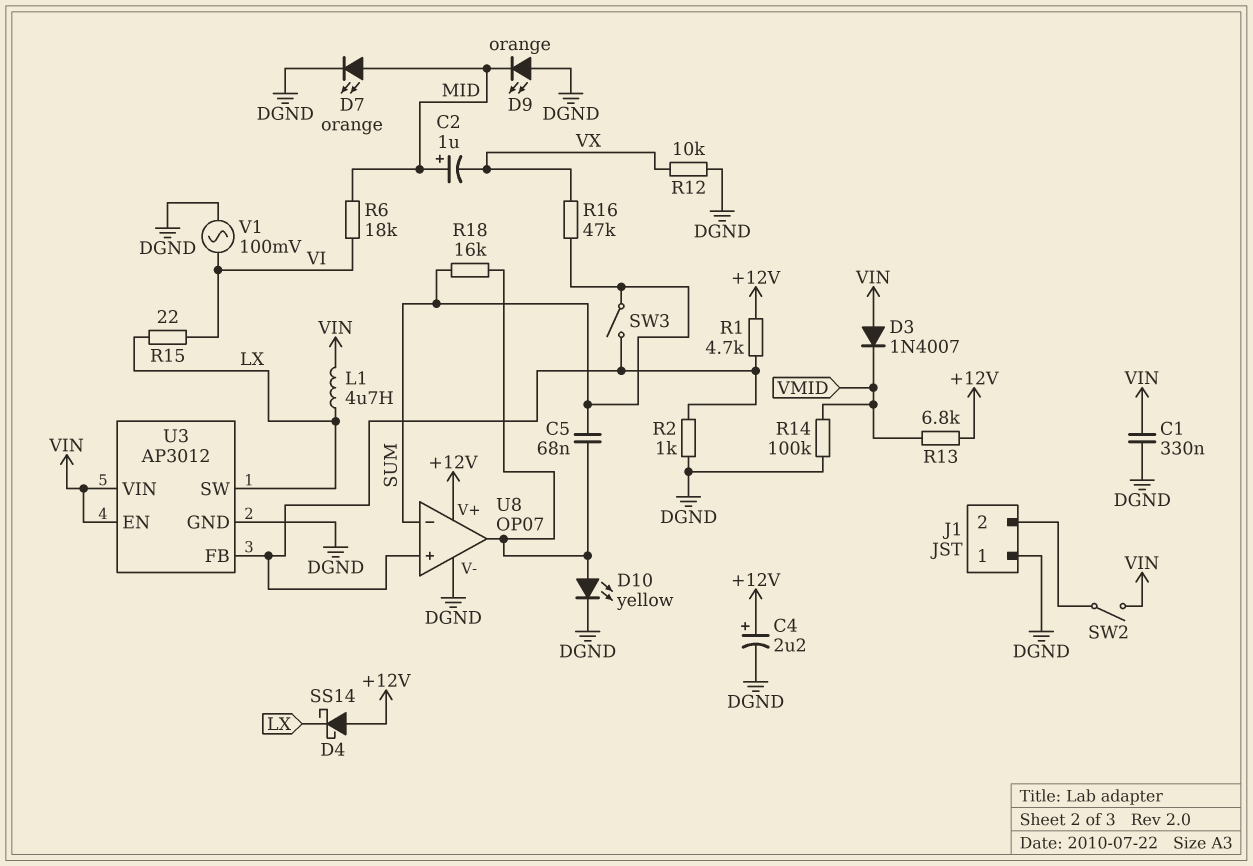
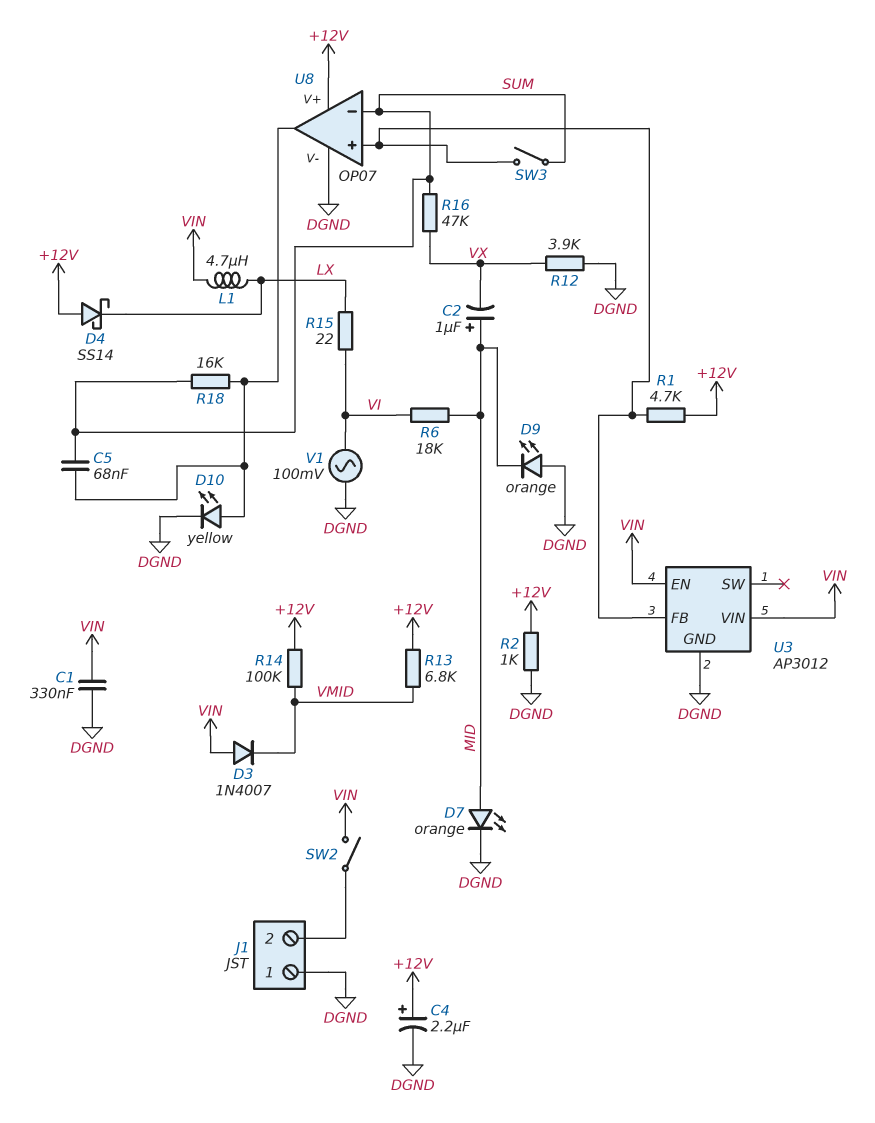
R2: 1k (DGND, U3/FB) -> 1k (+12V, DGND)
R12: 10k (DGND, VX) -> 3.9k (DGND, VX)
R14: 100k (DGND, VMID) -> 100k (+12V, VMID)
U3 pin SW: LX -> none

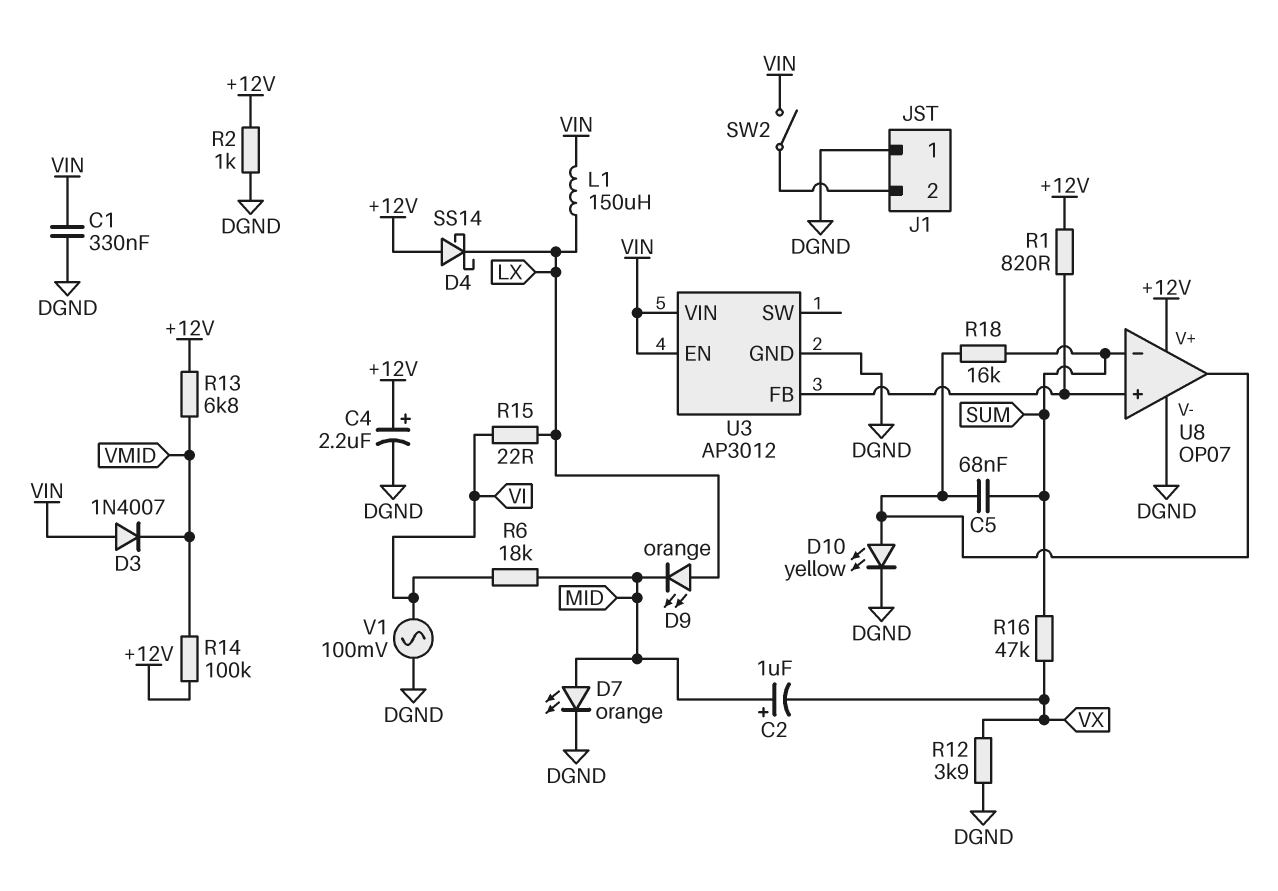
D9: LED orange (A DGND, K MID) -> LED orange (A LX, K MID)
L1: 4.7uH (LX, VIN) -> 150uH (LX, VIN)
R1: 4.7k (+12V, U3/FB) -> 820 (+12V, U3/FB)
SW3: switch (SUM, U3/FB) -> none

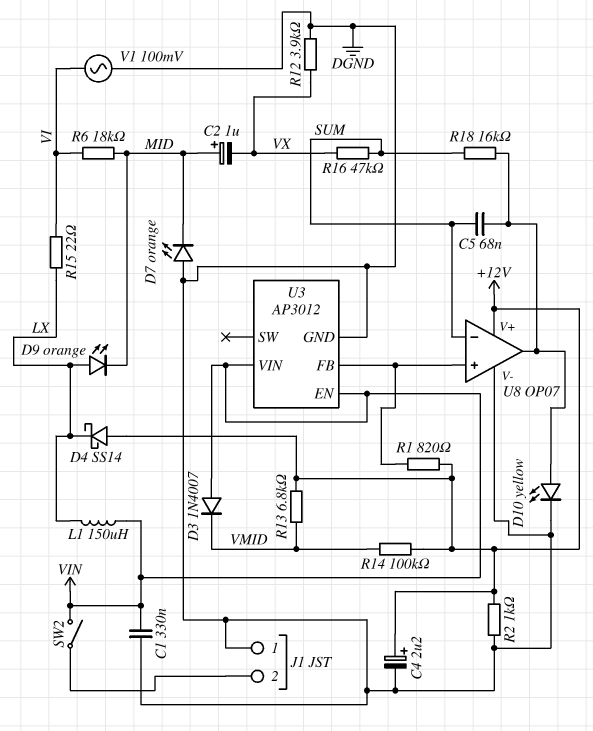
D7: LED orange (A MID, K DGND) -> LED orange (A DGND, K MID)

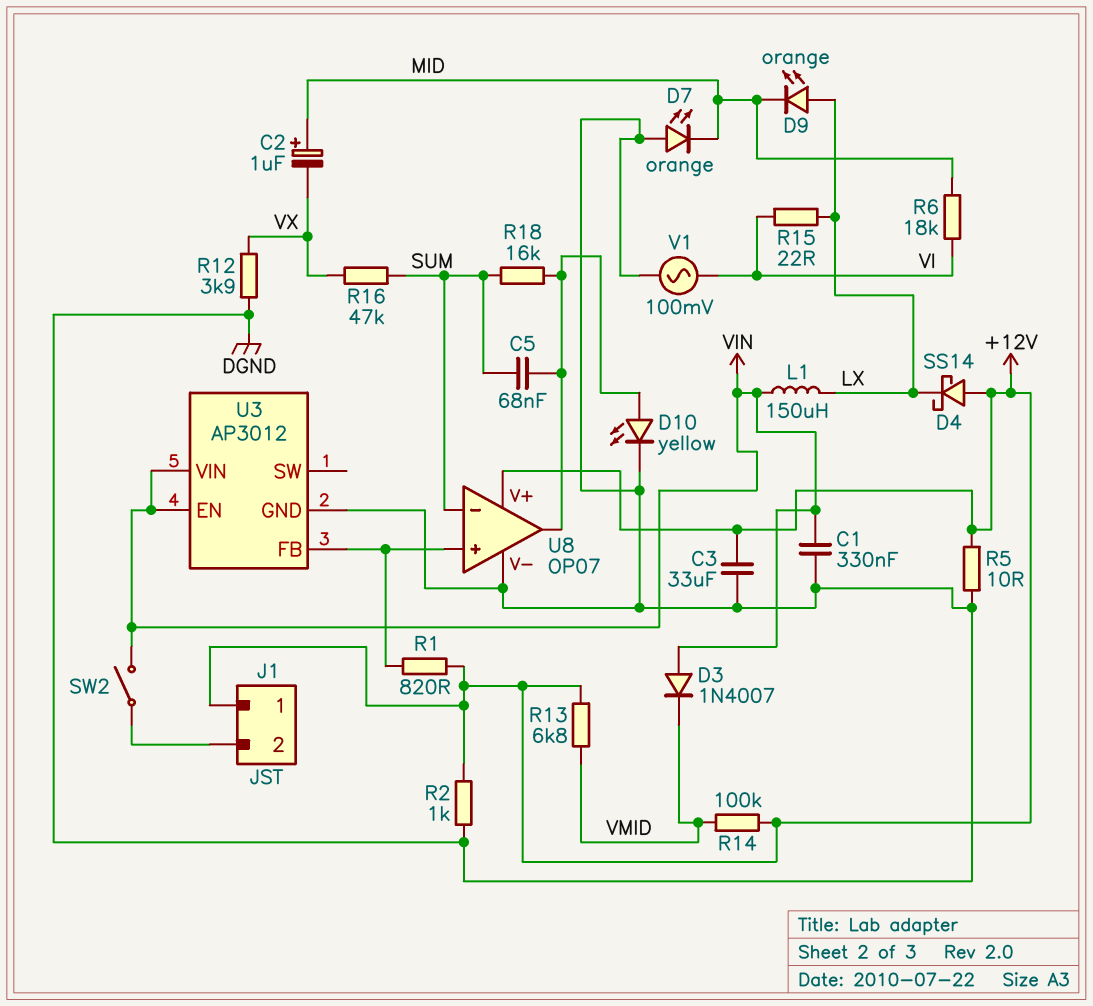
C3: none -> 33uF (+12V, DGND)
C4: 2.2uF (plus +12V, minus DGND) -> none
J1 pin 1: DGND -> +12V
R5: none -> 10 (+12V, DGND)

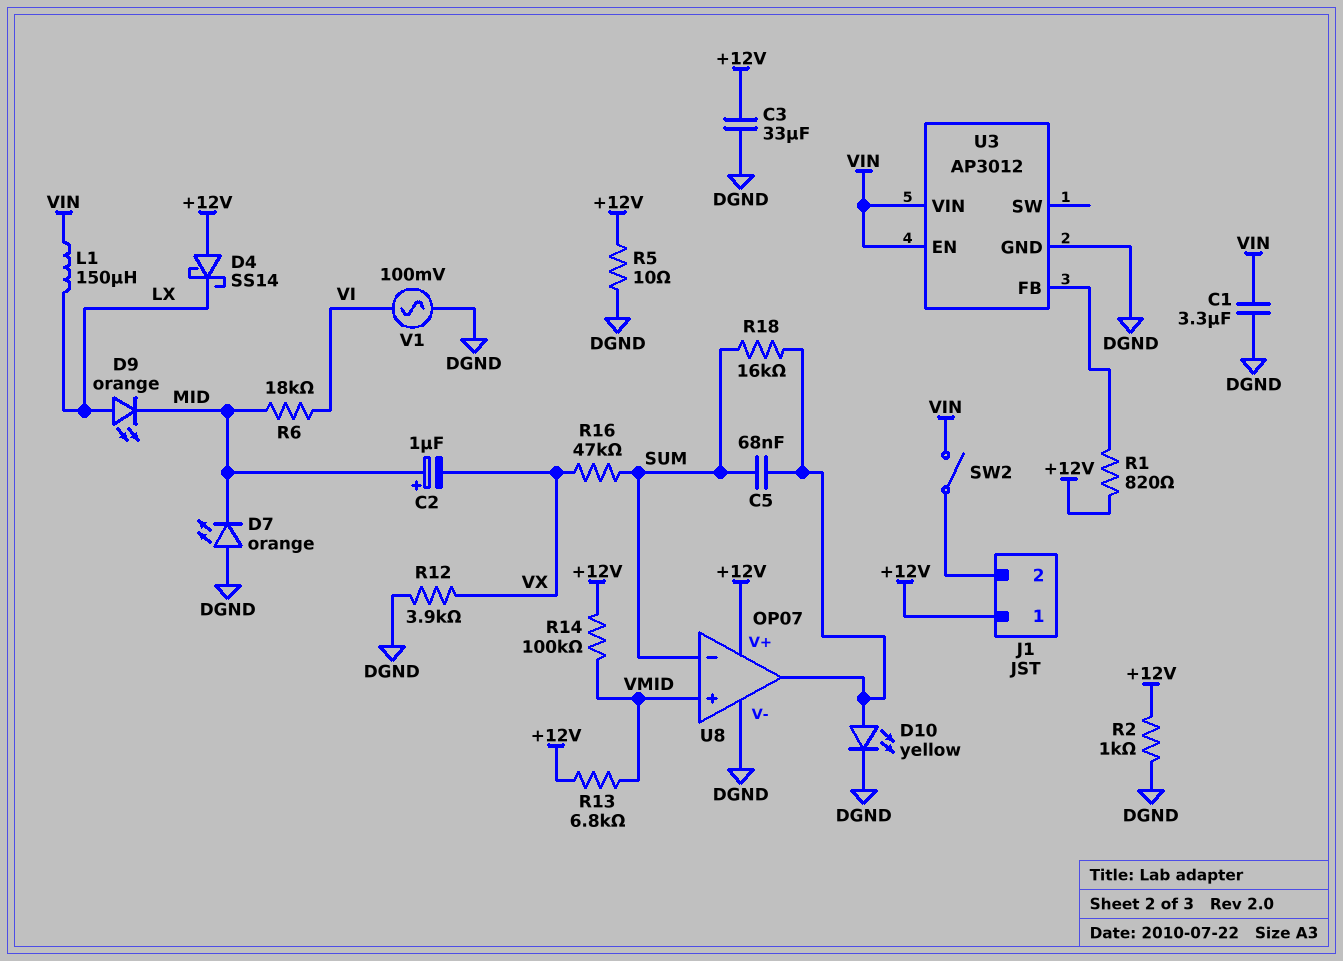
C1: 330nF (DGND, VIN) -> 3.3uF (DGND, VIN)
D3: diode 1N4007 (A VIN, K VMID) -> none
R15: 22 (LX, VI) -> none
U8 pin in+: U3/FB -> VMID

